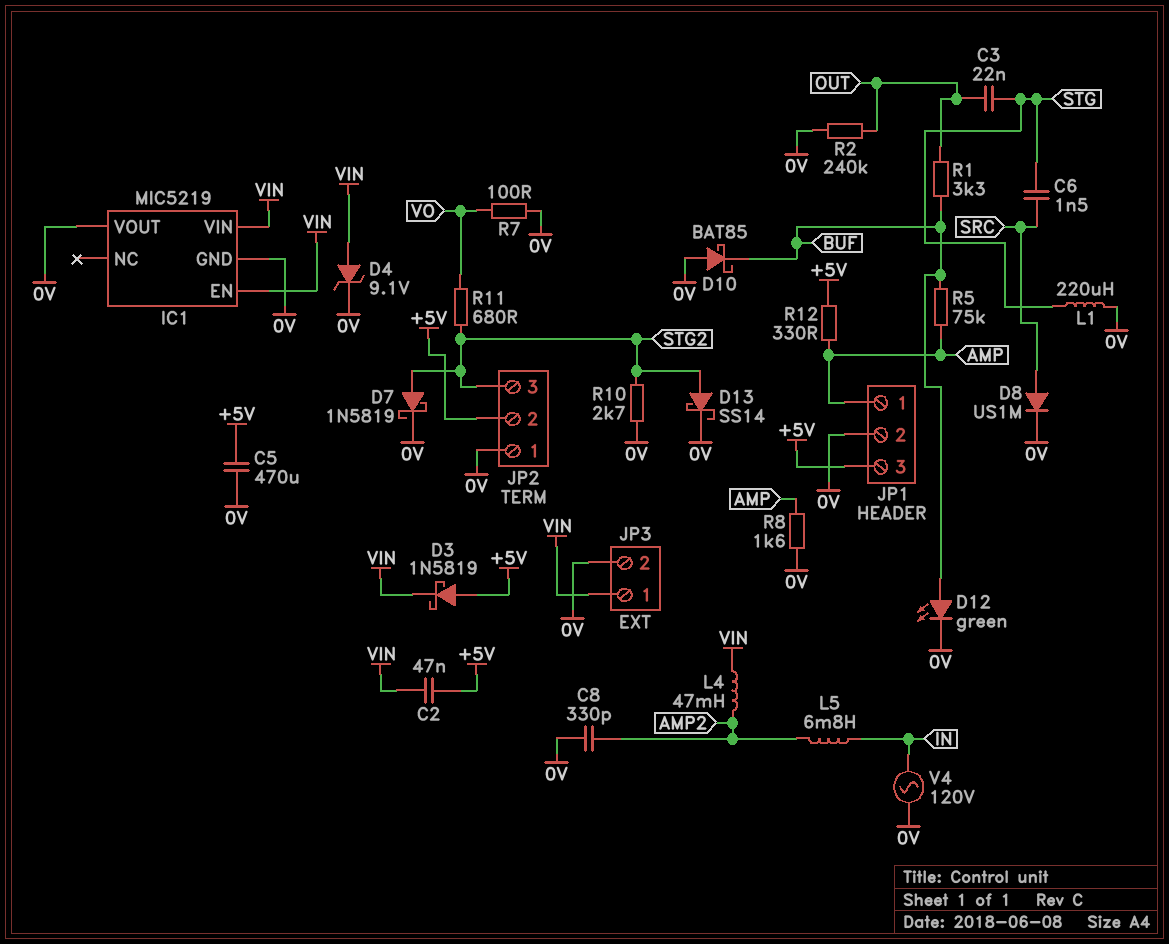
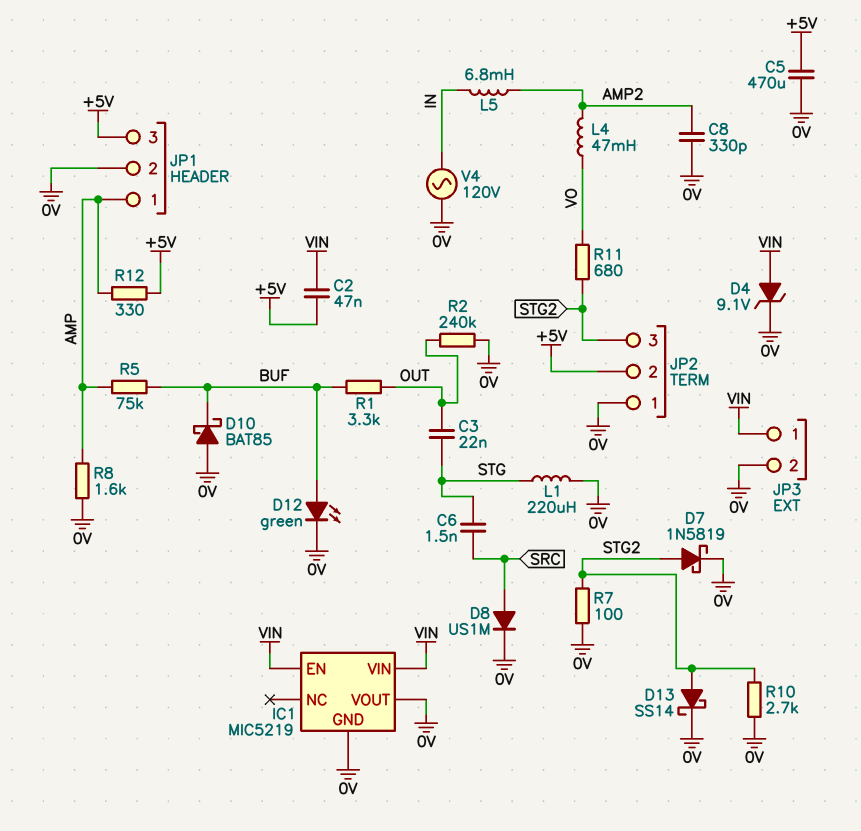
D3: schottky 1N5819 (A +5V, K VIN) -> none
L4: 47mH (AMP2, VIN) -> 47mH (AMP2, VO)
R7: 100 (0V, VO) -> 100 (0V, STG2)

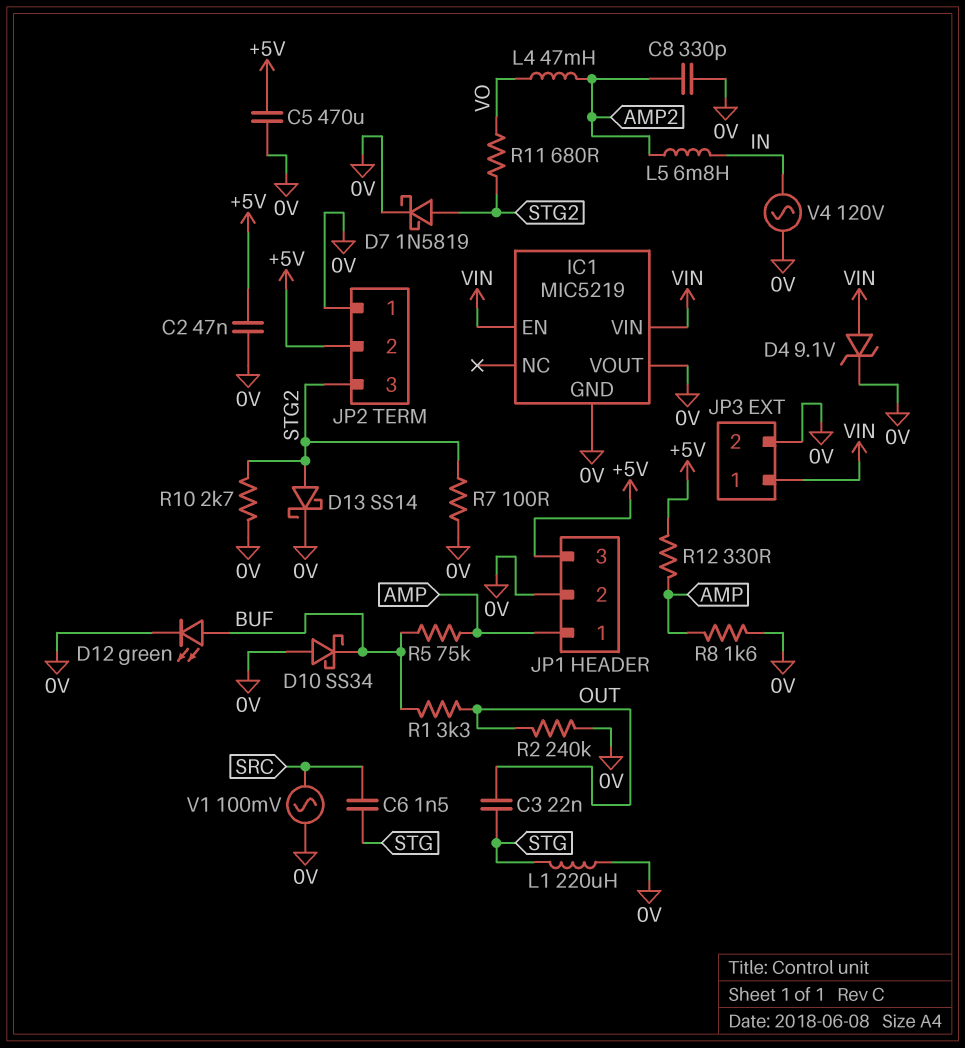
C2: 47nF (+5V, VIN) -> 47nF (+5V, 0V)
D8: diode US1M (A SRC, K 0V) -> none
D10: schottky BAT85 (A 0V, K BUF) -> schottky SS34 (A 0V, K BUF)
V1: none -> AC 100mV (0V, SRC)

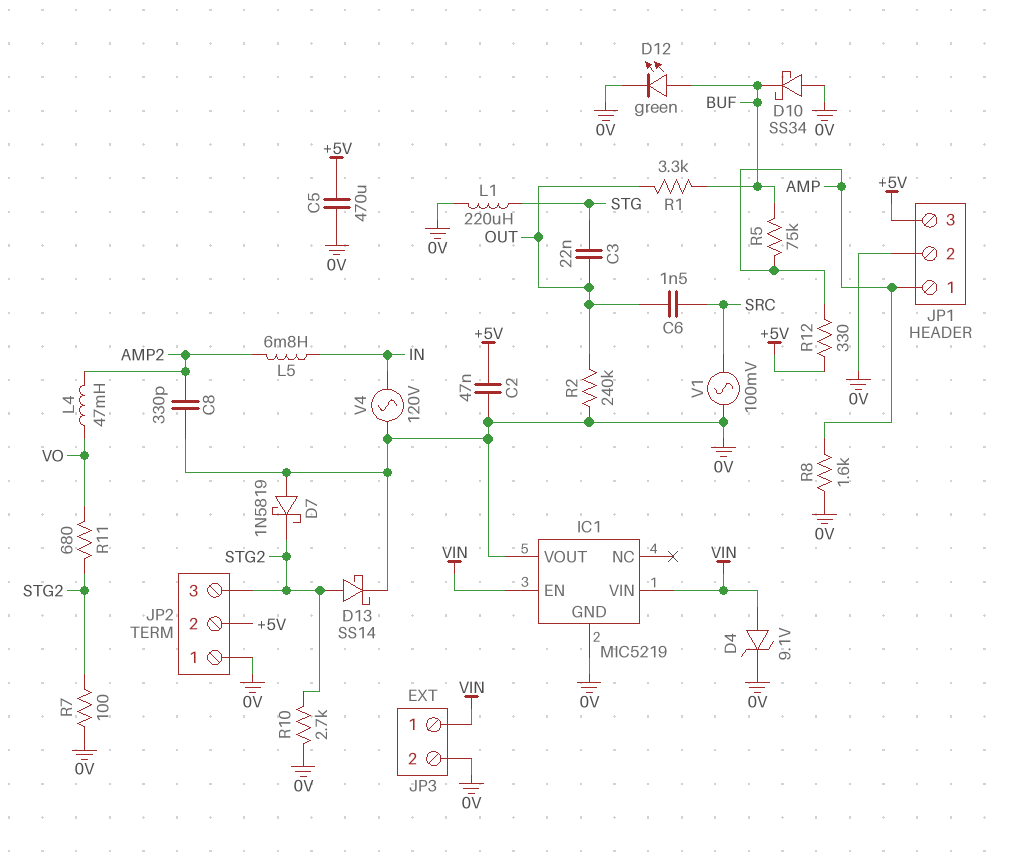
C6: 1.5nF (SRC, STG) -> 1.5nF (OUT, SRC)
D7: schottky 1N5819 (A STG2, K 0V) -> schottky 1N5819 (A 0V, K STG2)

